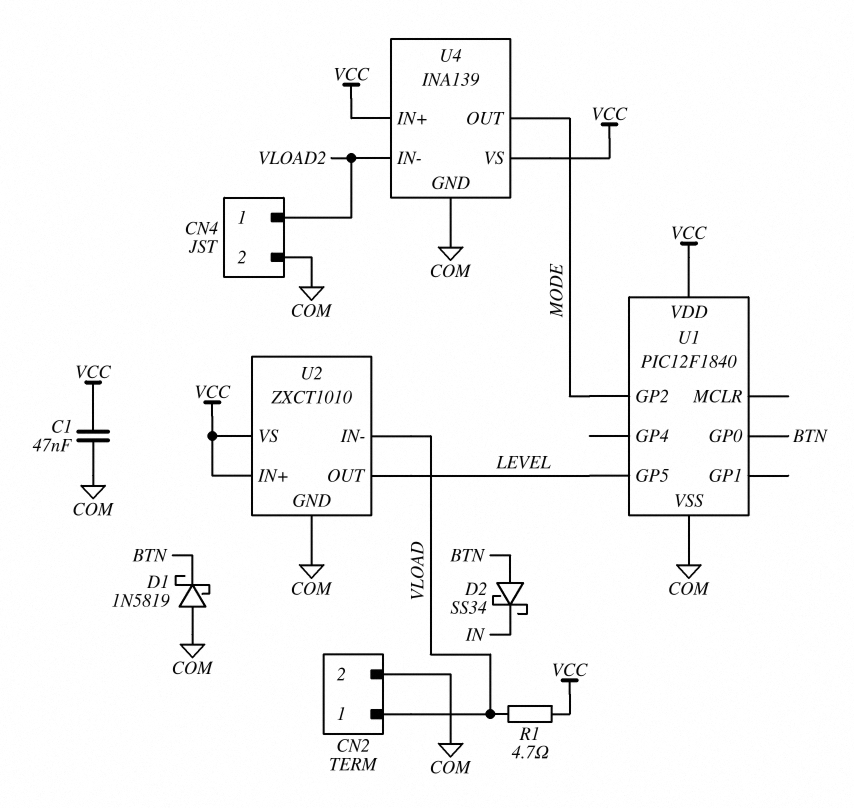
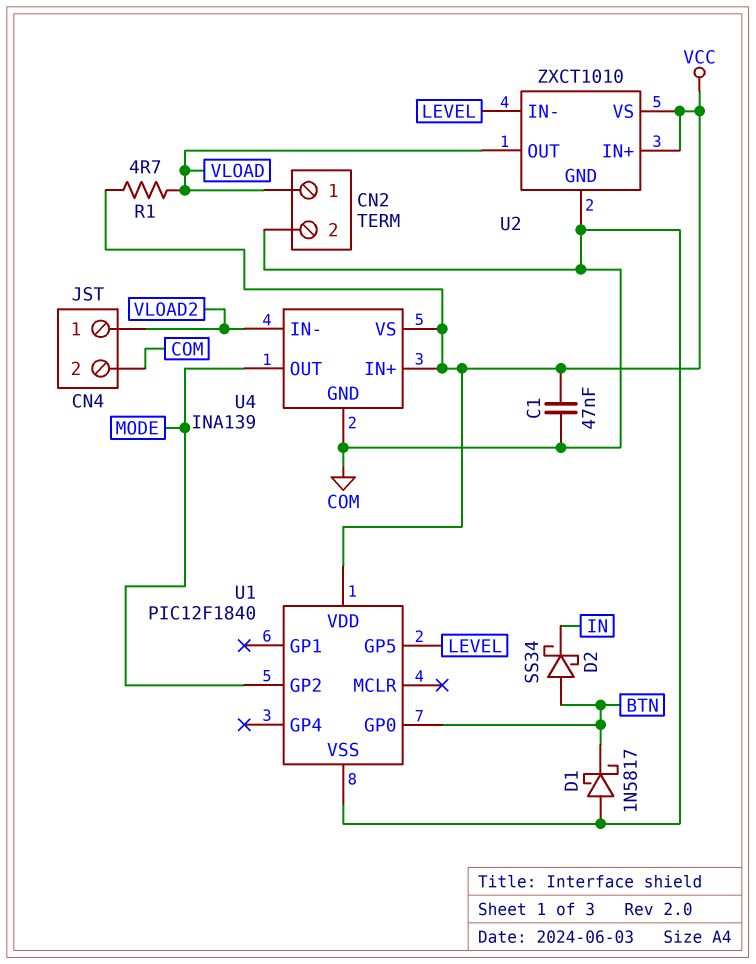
D1: schottky 1N5819 (A COM, K BTN) -> schottky 1N5817 (A COM, K BTN)
U2 pin IN-: VLOAD -> LEVEL
U2 pin OUT: LEVEL -> VLOAD

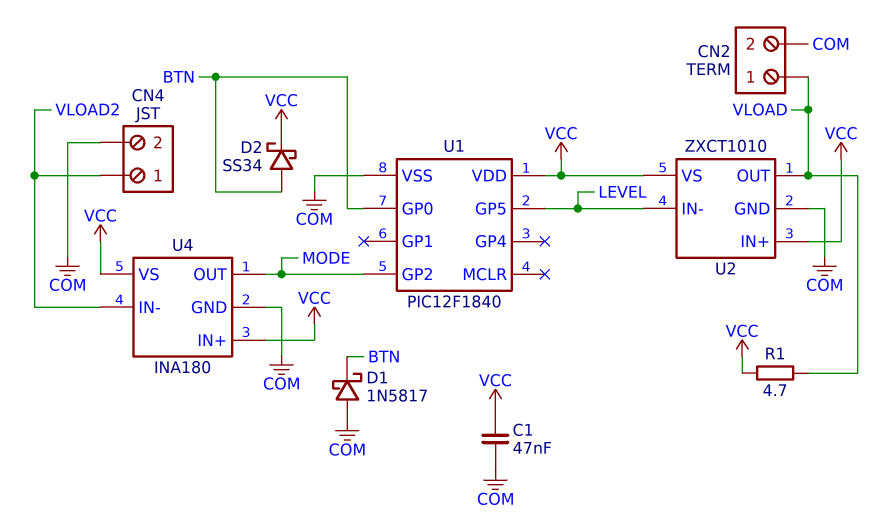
D2: schottky SS34 (A BTN, K IN) -> schottky SS34 (A BTN, K VCC)
U4: INA139 -> INA180

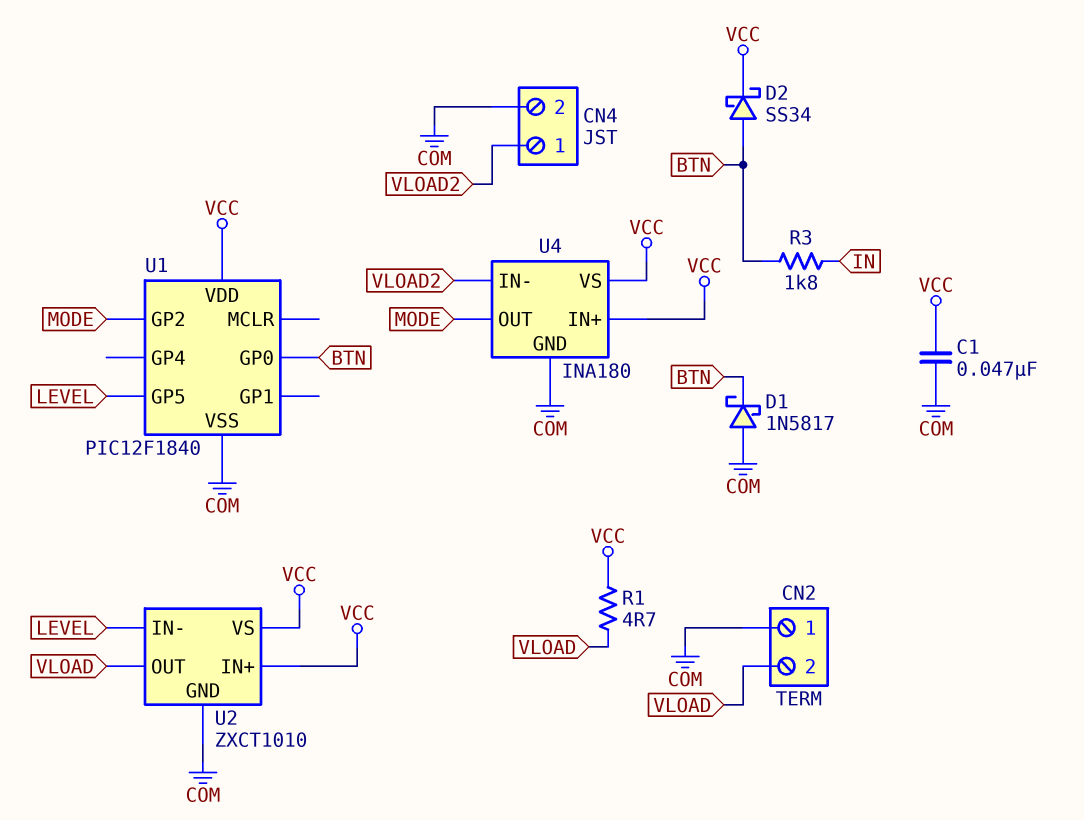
CN2 pin 1: VLOAD -> COM
CN2 pin 2: COM -> VLOAD
R3: none -> 1.8k (BTN, IN)

